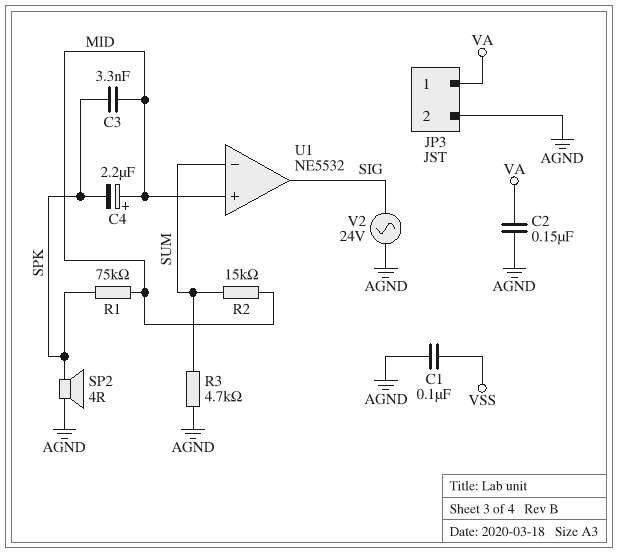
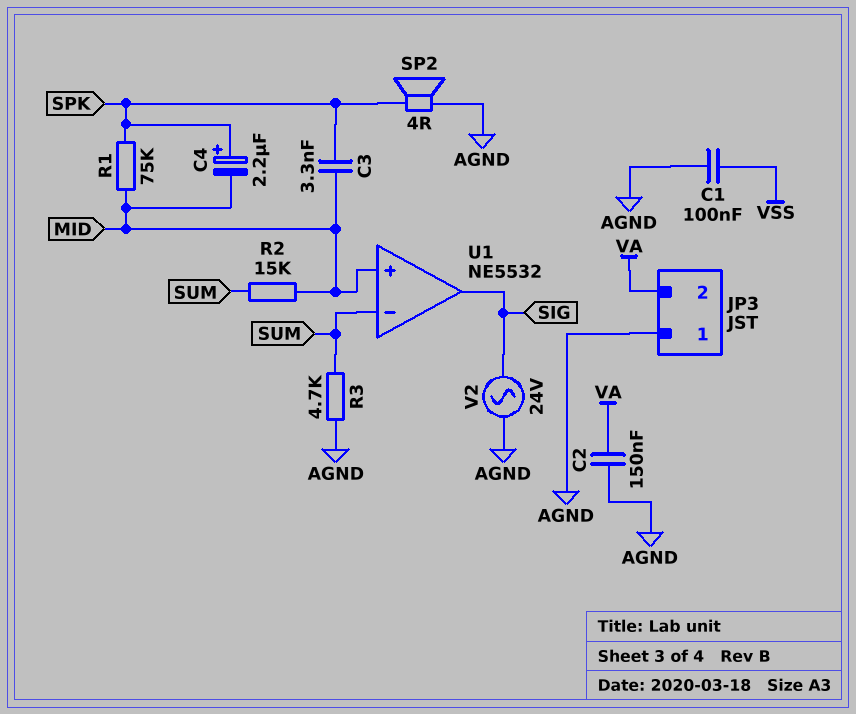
C4: 2.2uF (plus MID, minus SPK) -> 2.2uF (plus SPK, minus MID)
JP3 pin 1: VA -> AGND
JP3 pin 2: AGND -> VA

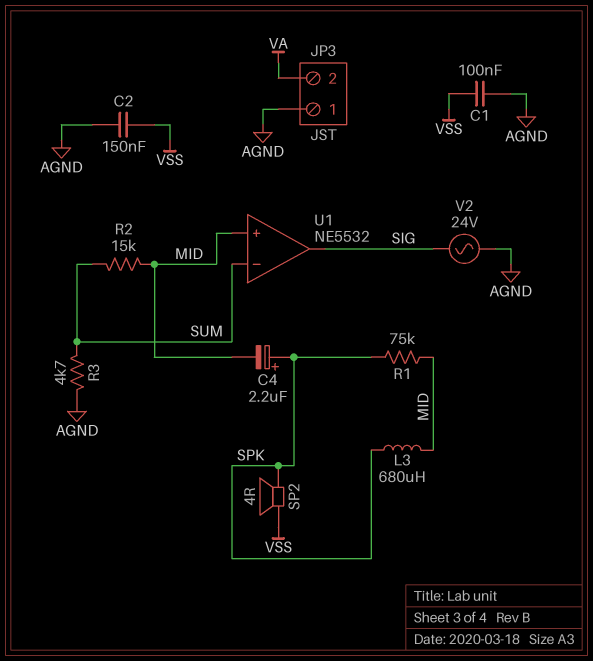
C2: 150nF (AGND, VA) -> 150nF (AGND, VSS)
C3: 3.3nF (MID, SPK) -> none
L3: none -> 680uH (MID, SPK)
SP2: speaker 4R (AGND, SPK) -> speaker 4R (SPK, VSS)

